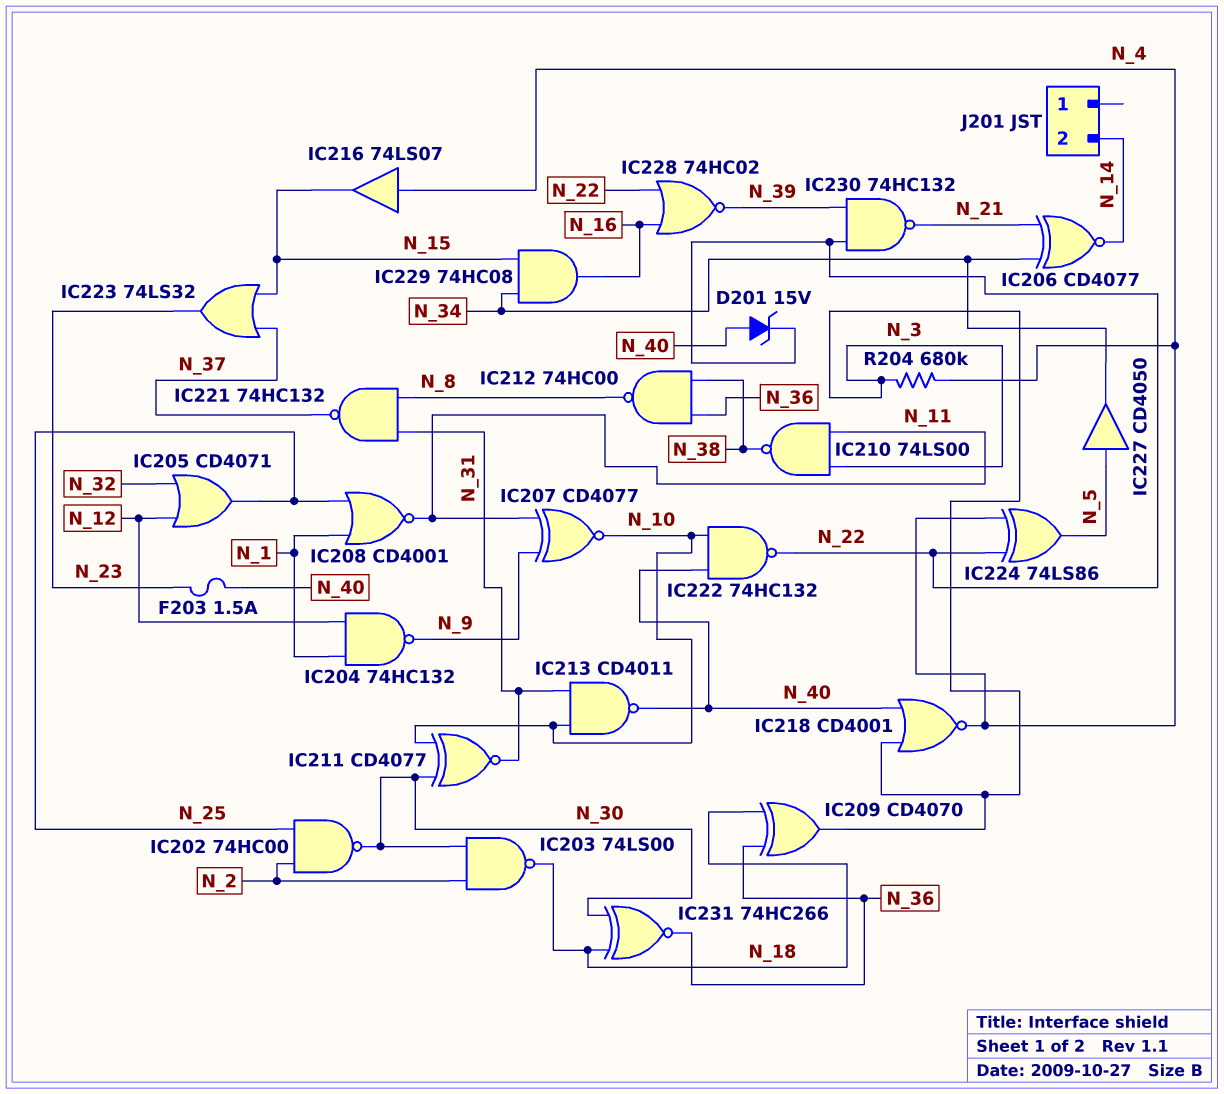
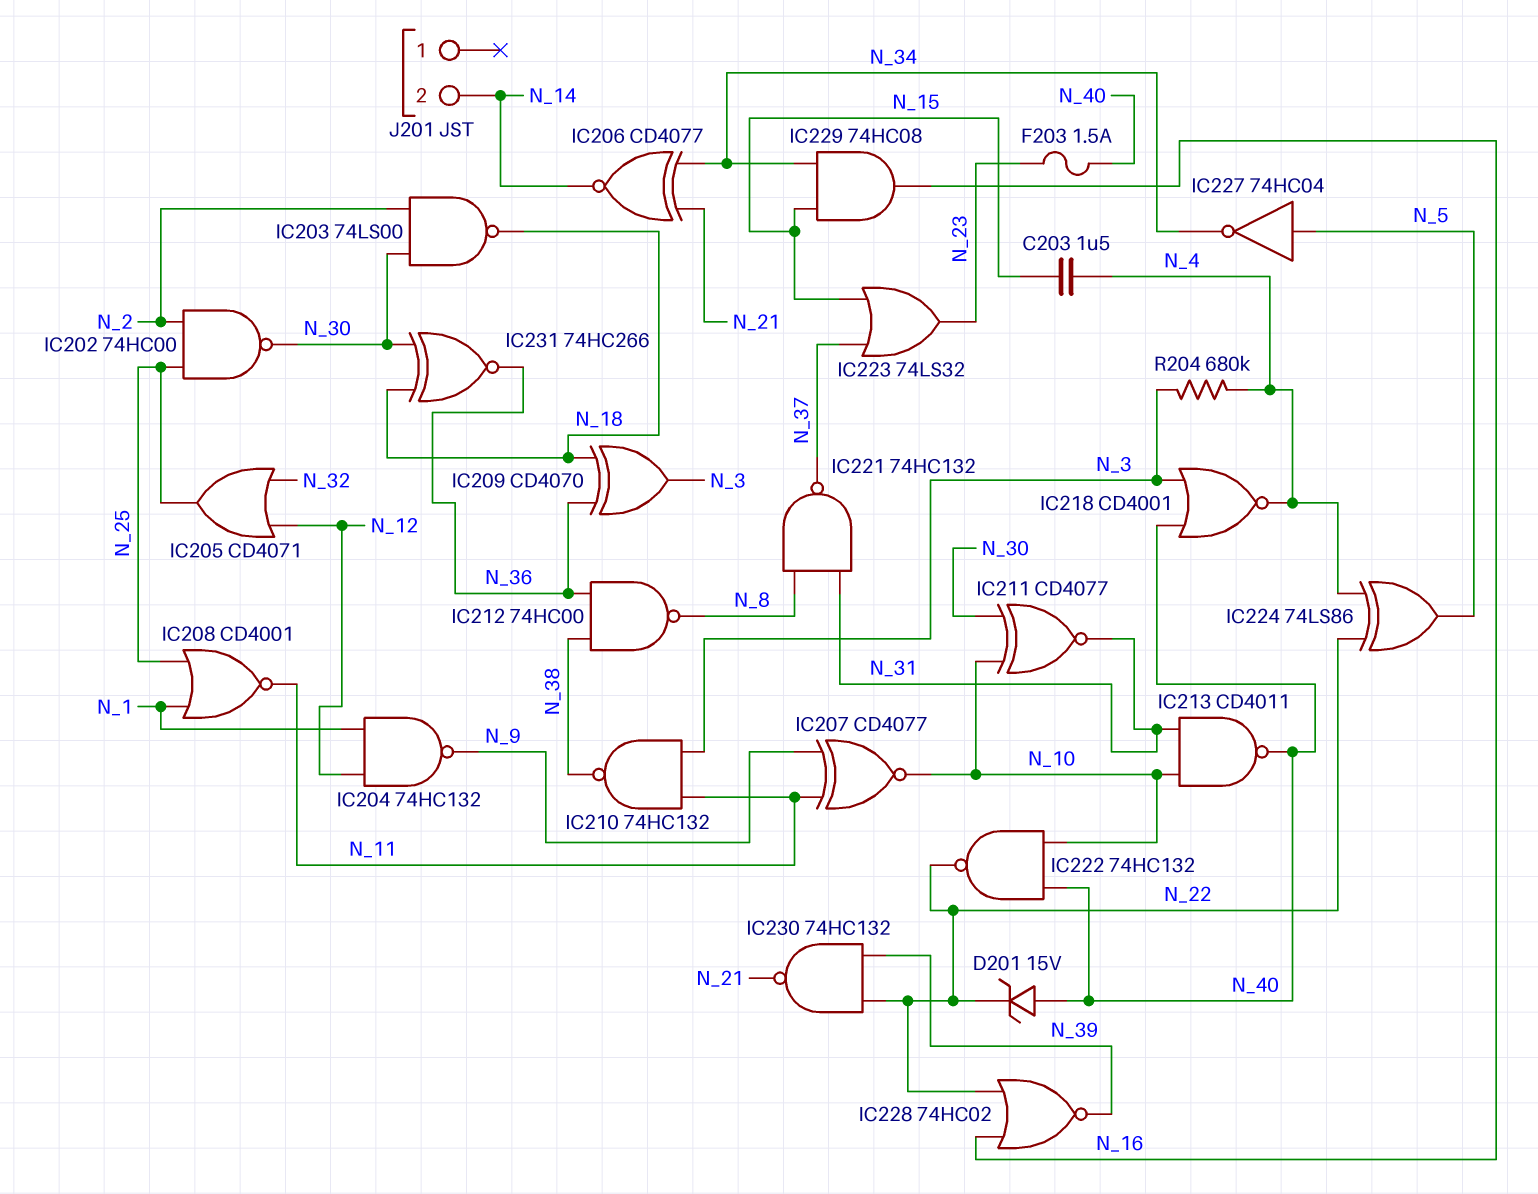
C203: none -> 1.5uF (N_4, N_15)
IC210: NAND 74LS00 (in N_3, in N_11, out N_38) -> NAND 74HC132 (in N_3, in N_11, out N_38)
IC216: buffer 74LS07 (in N_4, out N_15) -> none
IC227: buffer CD4050 (in N_5, out N_34) -> NOT 74HC04 (in N_5, out N_34)

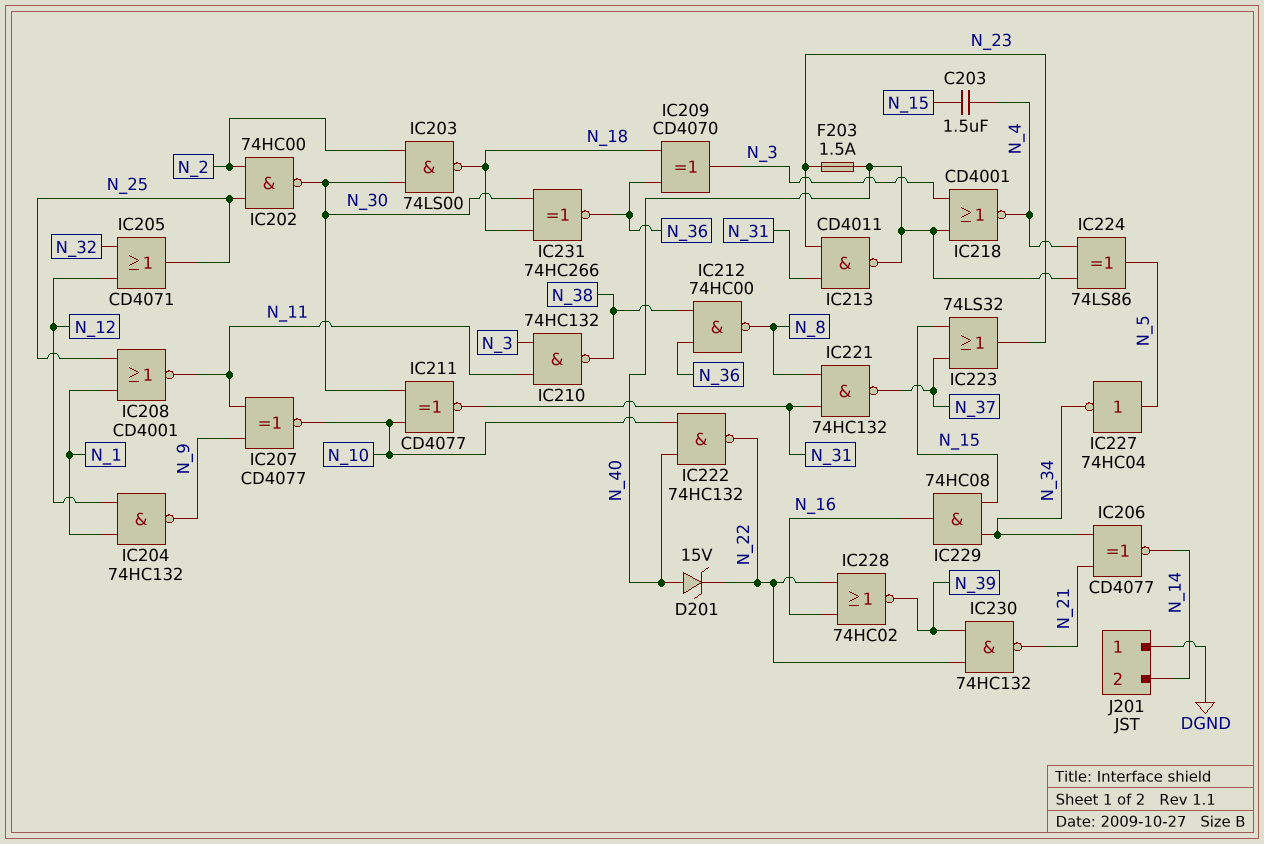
IC213: NAND CD4011 (in N_10, in N_31, out N_40) -> NAND CD4011 (in N_23, in N_31, out N_40)
IC224: XOR 74LS86 (in N_4, in N_22, out N_5) -> XOR 74LS86 (in N_4, in N_40, out N_5)
J201 pin 1: none -> DGND
R204: 680k (N_3, N_4) -> none

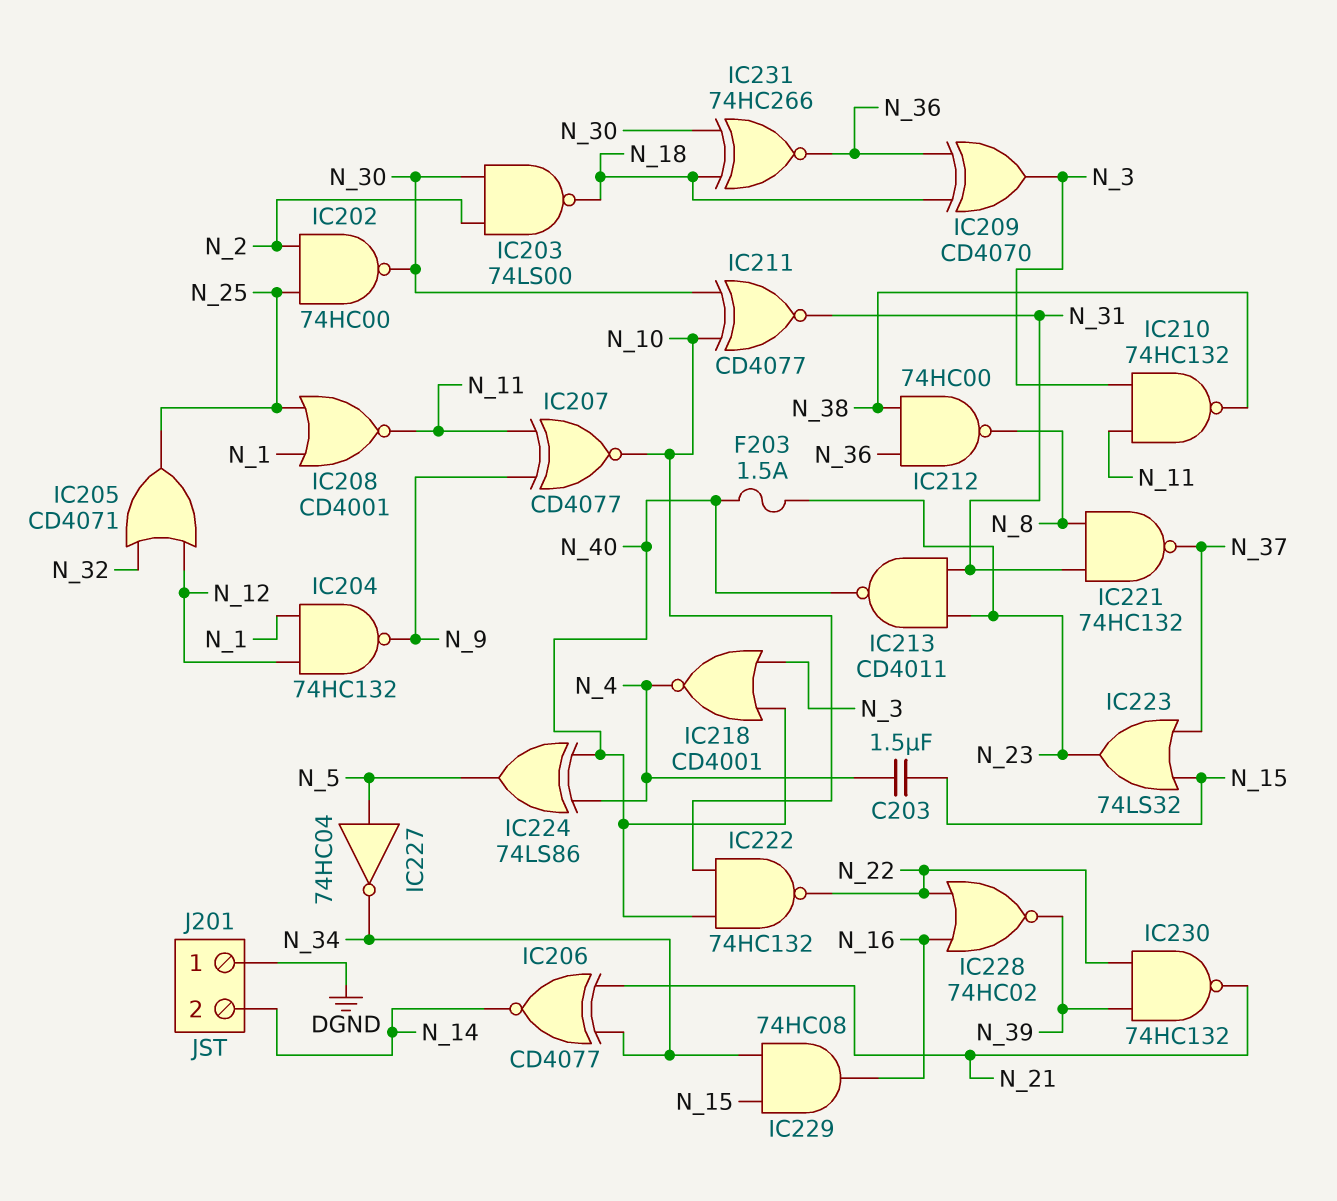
D201: zener 15V (A N_40, K N_22) -> none

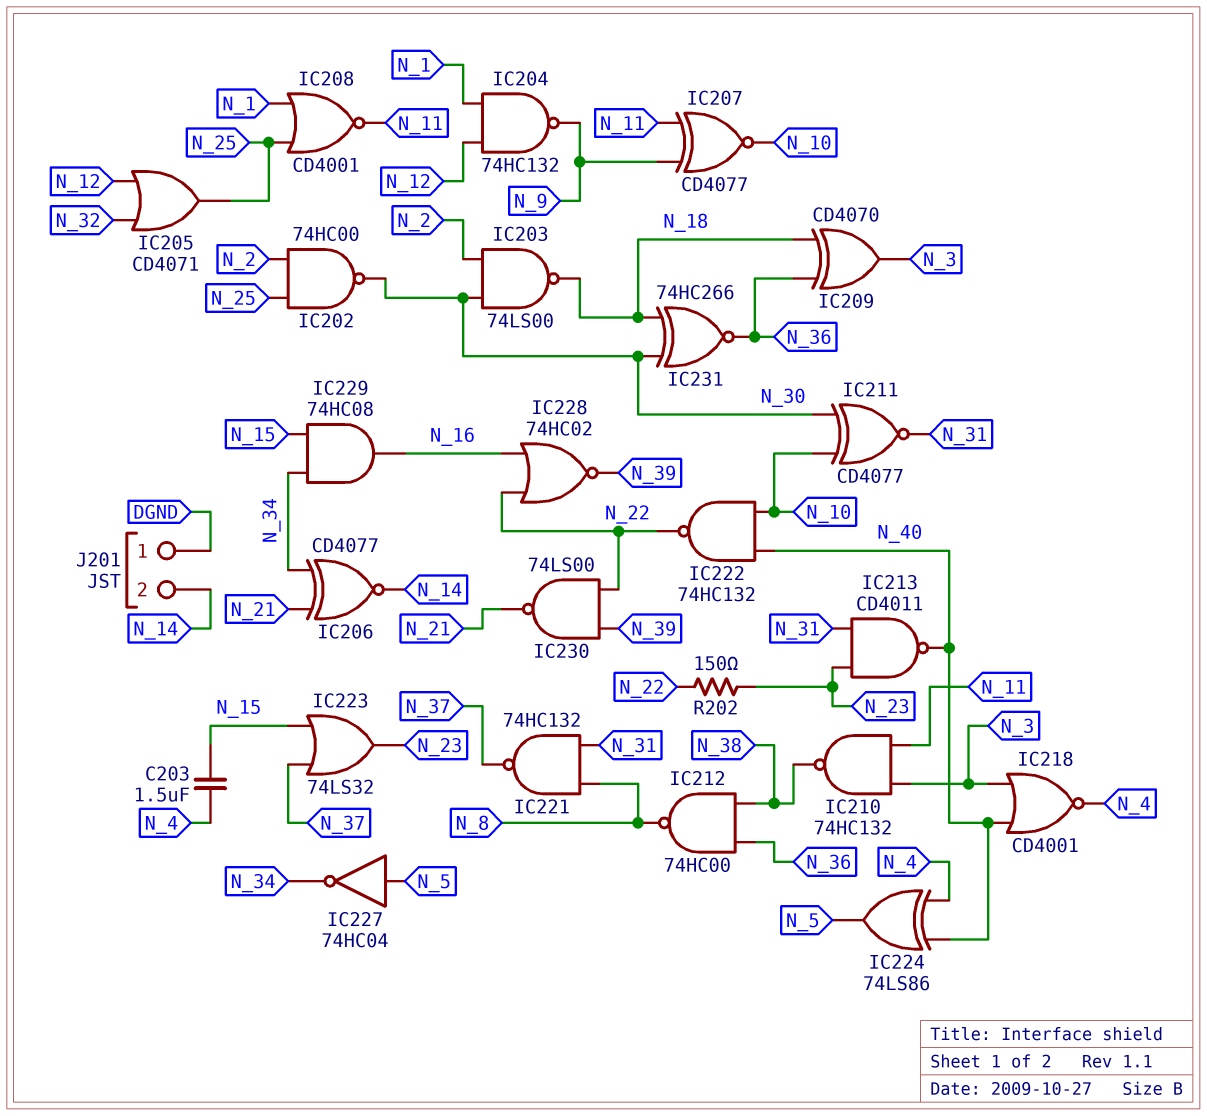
F203: 1.5A (N_23, N_40) -> none
IC230: NAND 74HC132 (in N_22, in N_39, out N_21) -> NAND 74LS00 (in N_22, in N_39, out N_21)
R202: none -> 150 (N_22, N_23)

